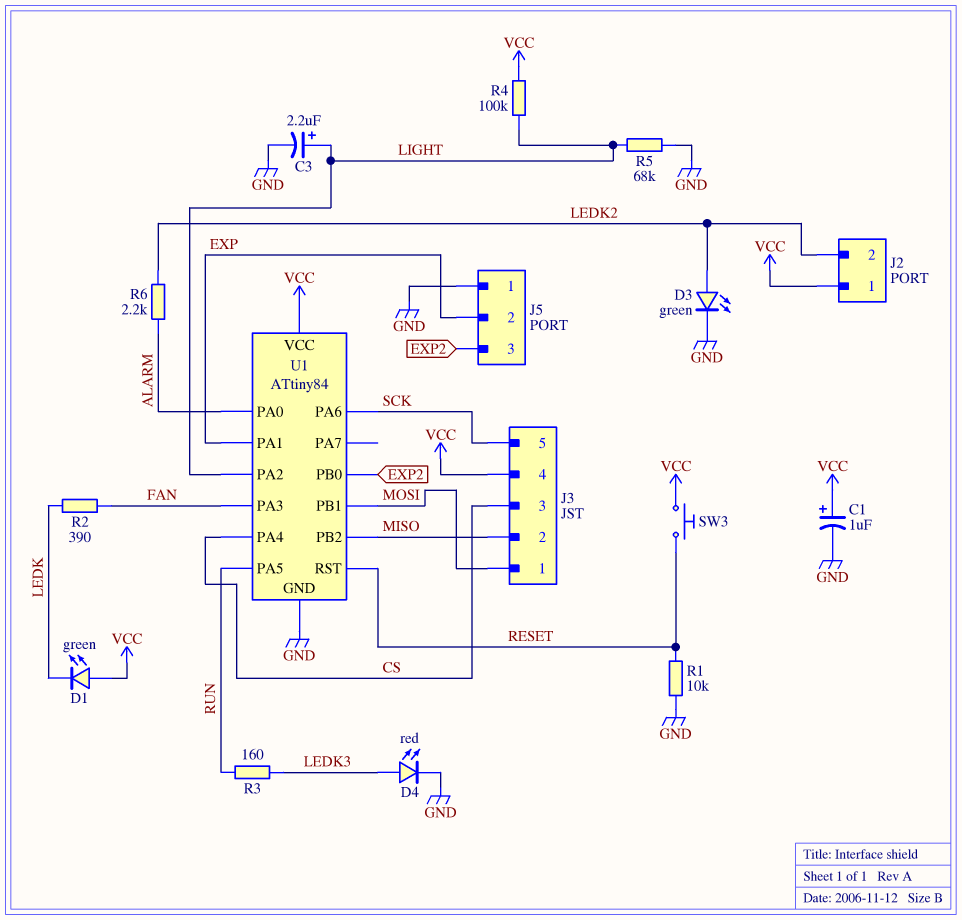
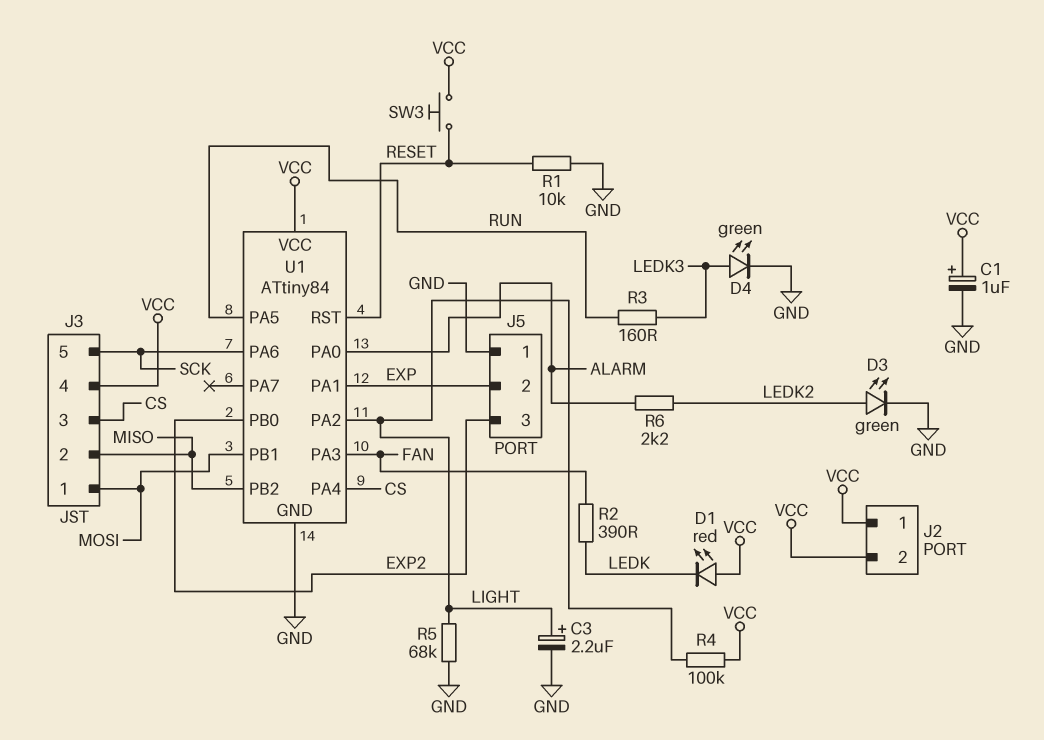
D1: LED green (A VCC, K LEDK) -> LED red (A VCC, K LEDK)
D4: LED red (A LEDK3, K GND) -> LED green (A LEDK3, K GND)
J2 pin 2: LEDK2 -> VCC

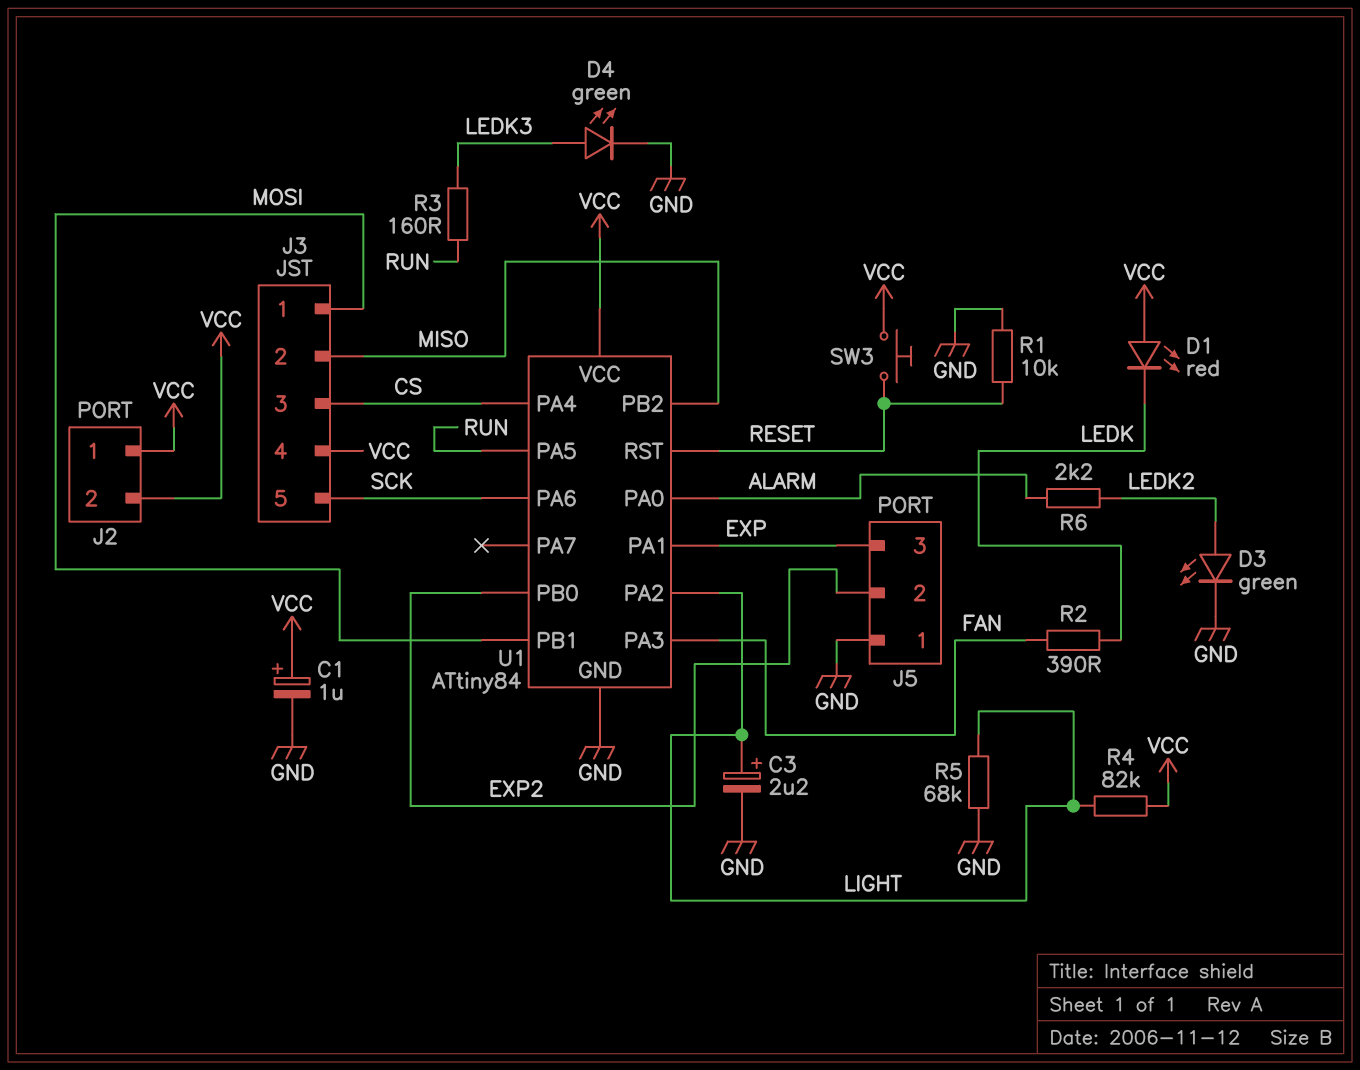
J5 pin 2: EXP -> EXP2
J5 pin 3: EXP2 -> EXP
R4: 100k (LIGHT, VCC) -> 82k (LIGHT, VCC)

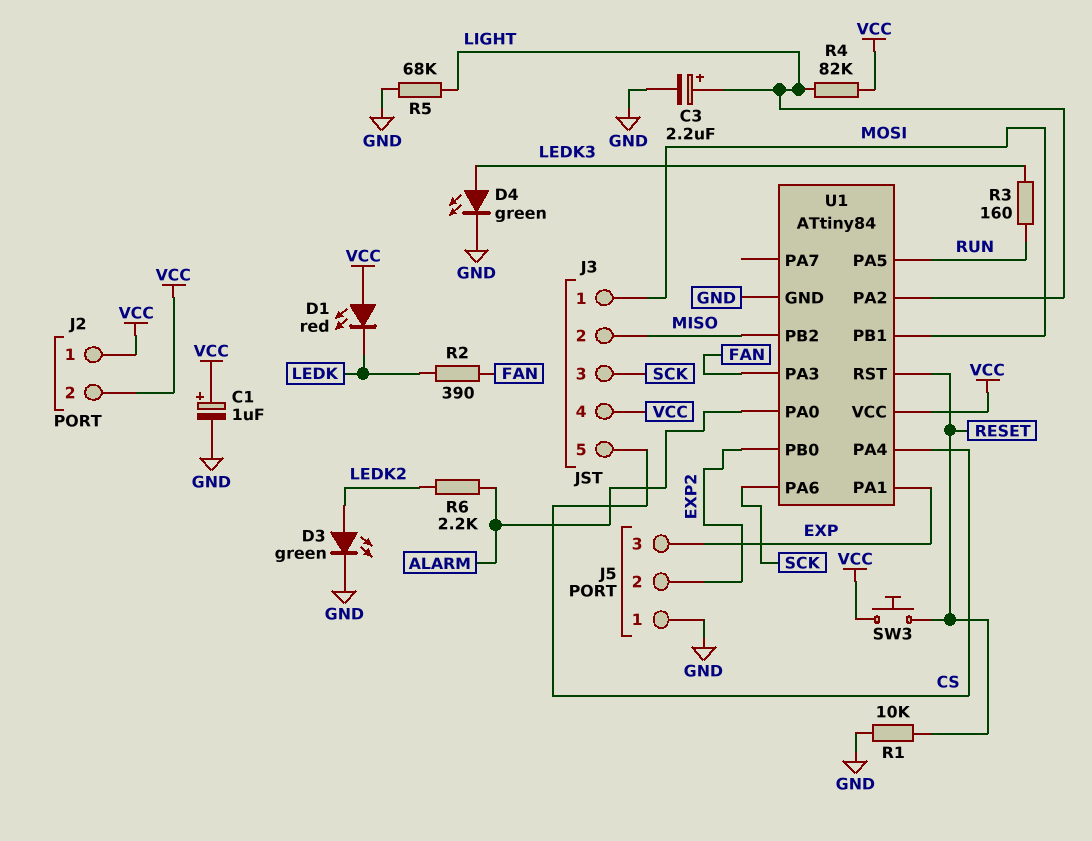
J3 pin 3: CS -> SCK
J3 pin 5: SCK -> CS

